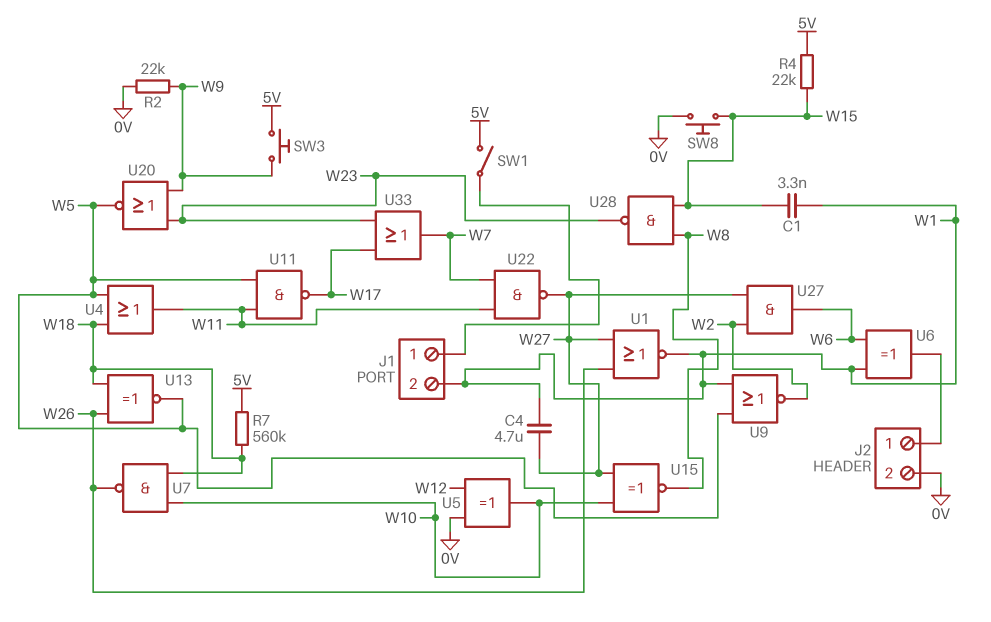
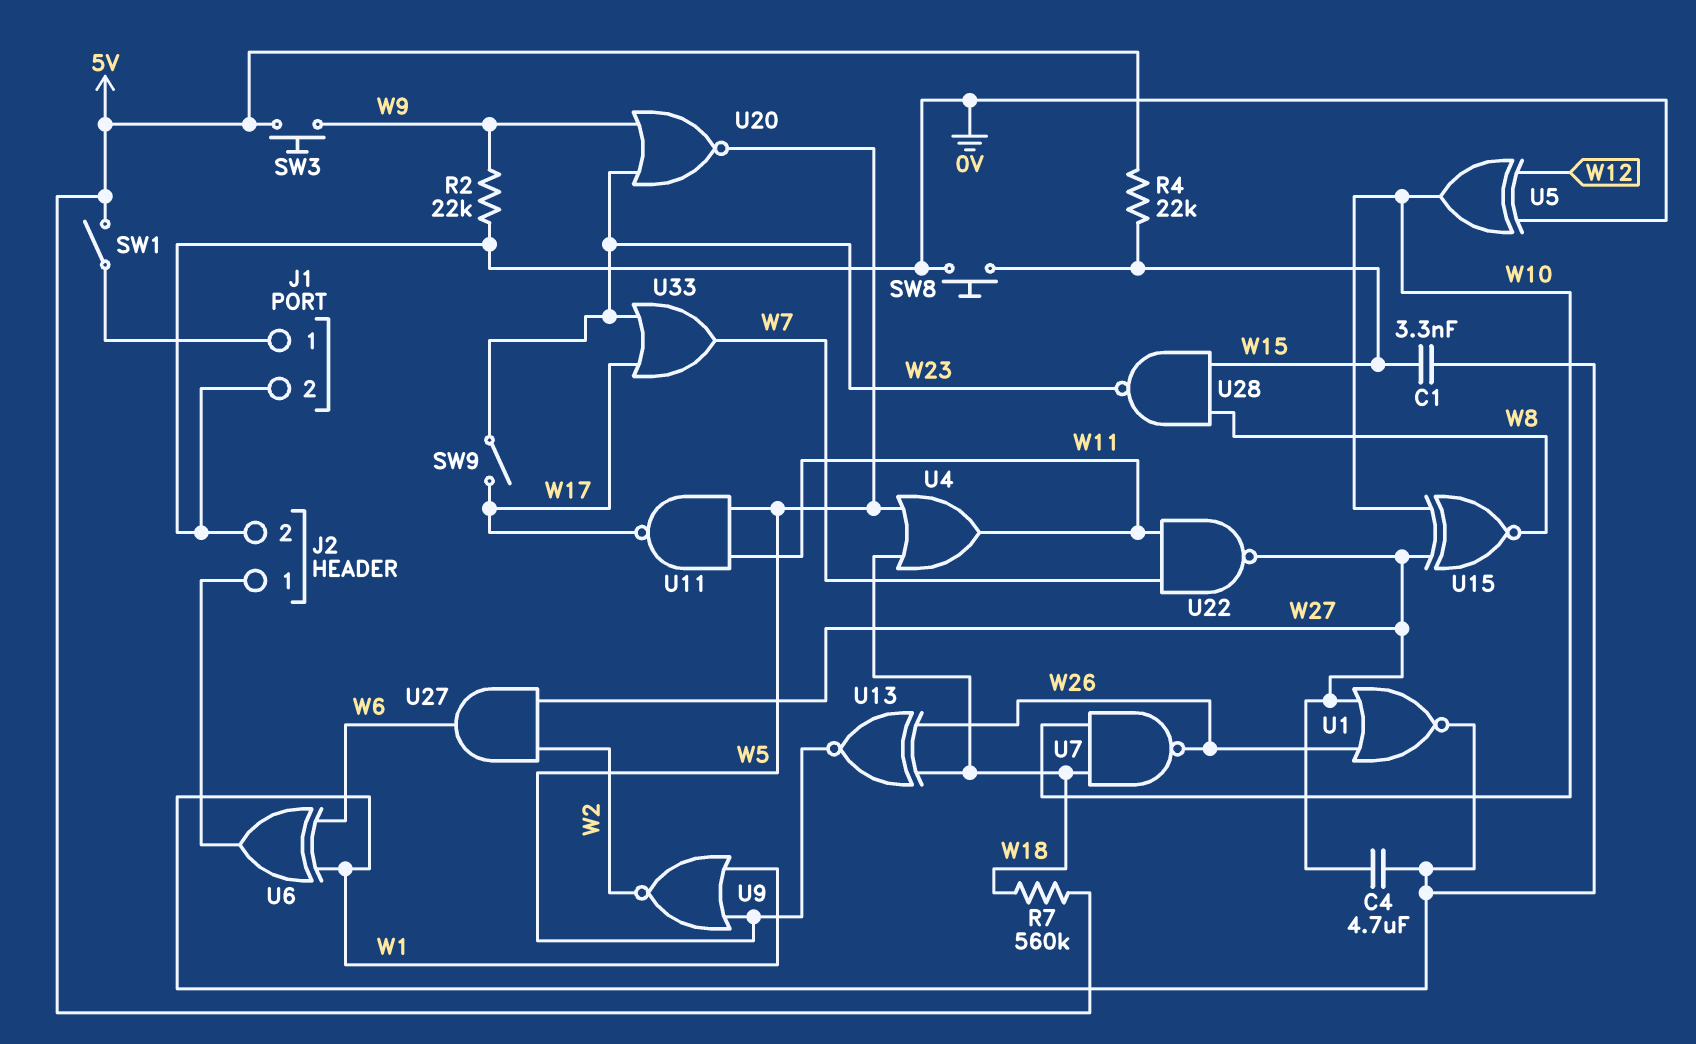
J1 pin 2: W1 -> 0V
SW9: none -> switch (W17, W23)

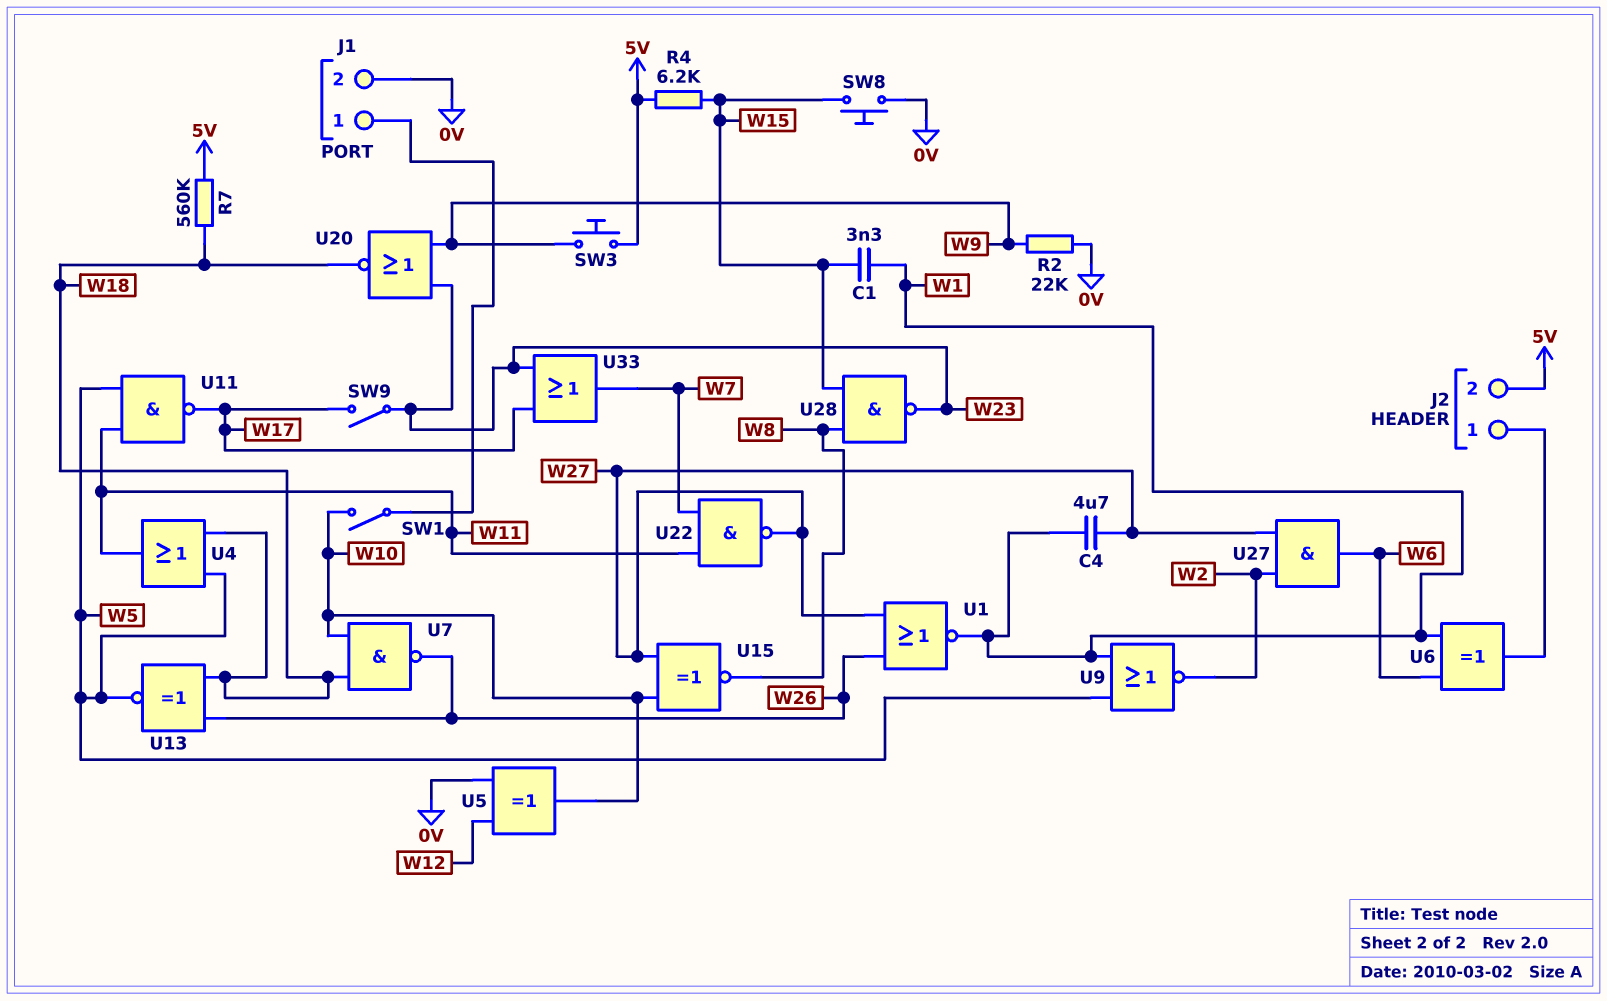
J2 pin 2: 0V -> 5V
R4: 22k (5V, W15) -> 6.2k (5V, W15)
SW1: switch (5V, J1/1) -> switch (J1/1, W10)
U20: NOR (in W9, in W23, out W5) -> NOR (in W9, in W23, out W18)

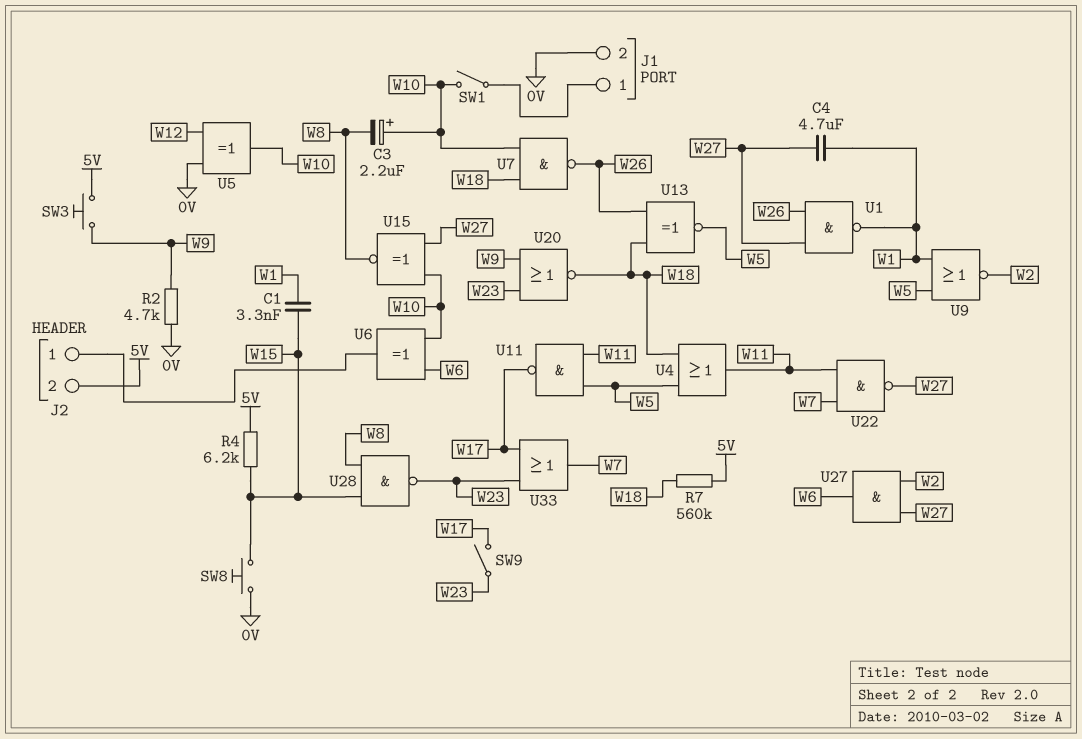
C3: none -> 2.2uF (plus W10, minus W8)
R2: 22k (0V, W9) -> 4.7k (0V, W9)
U1: NOR (in W26, in W27, out W1) -> NAND (in W26, in W27, out W1)
U6: XOR (in W1, in W6, out J2/1) -> XOR (in W6, in W10, out J2/1)

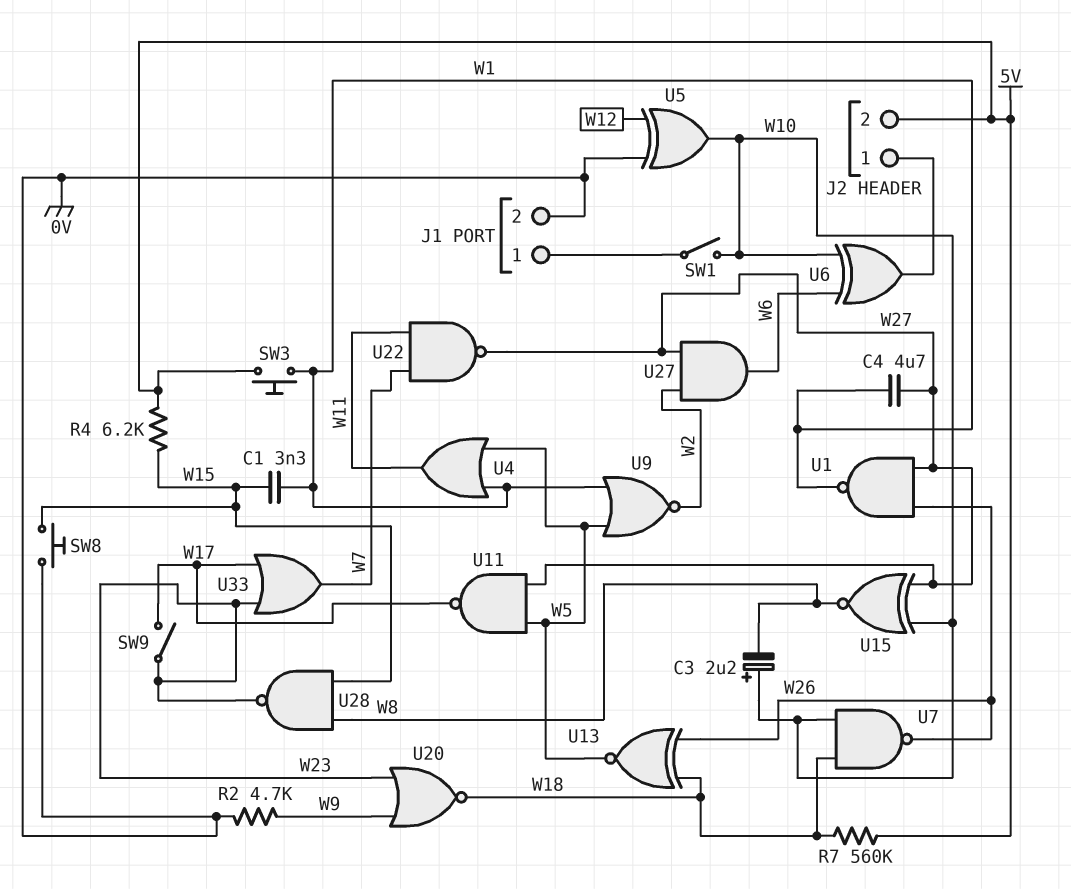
SW3: button (5V, W9) -> button (5V, W1)
U4: OR (in W5, in W18, out W11) -> OR (in W1, in W5, out W11)
U11: NAND (in W5, in W11, out W17) -> NAND (in W5, in W27, out W17)

